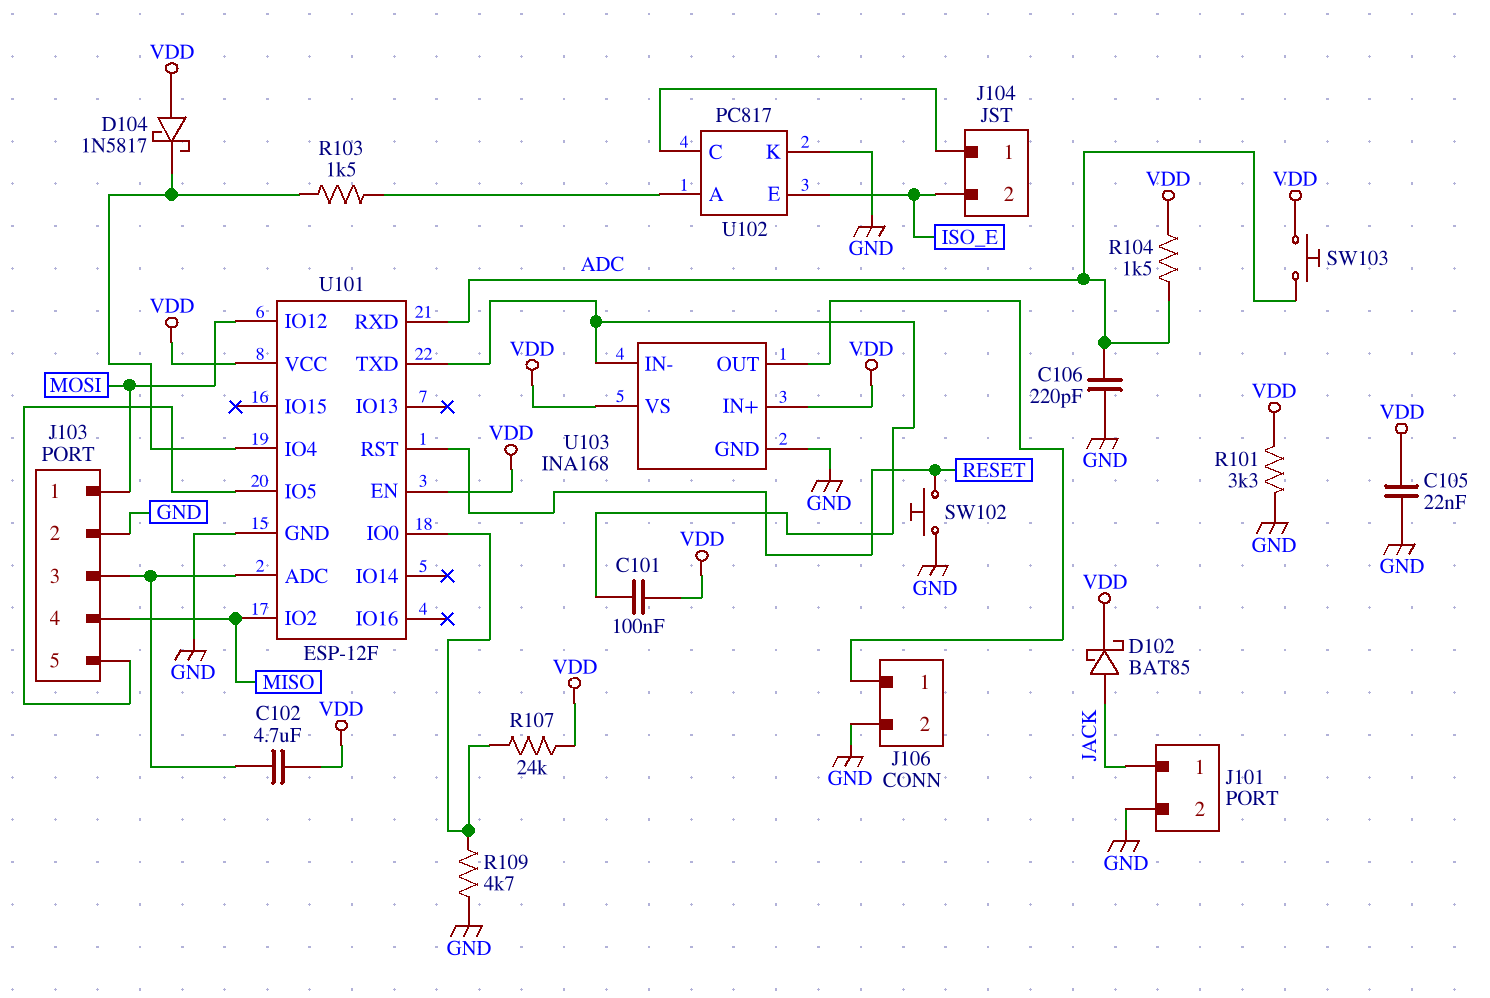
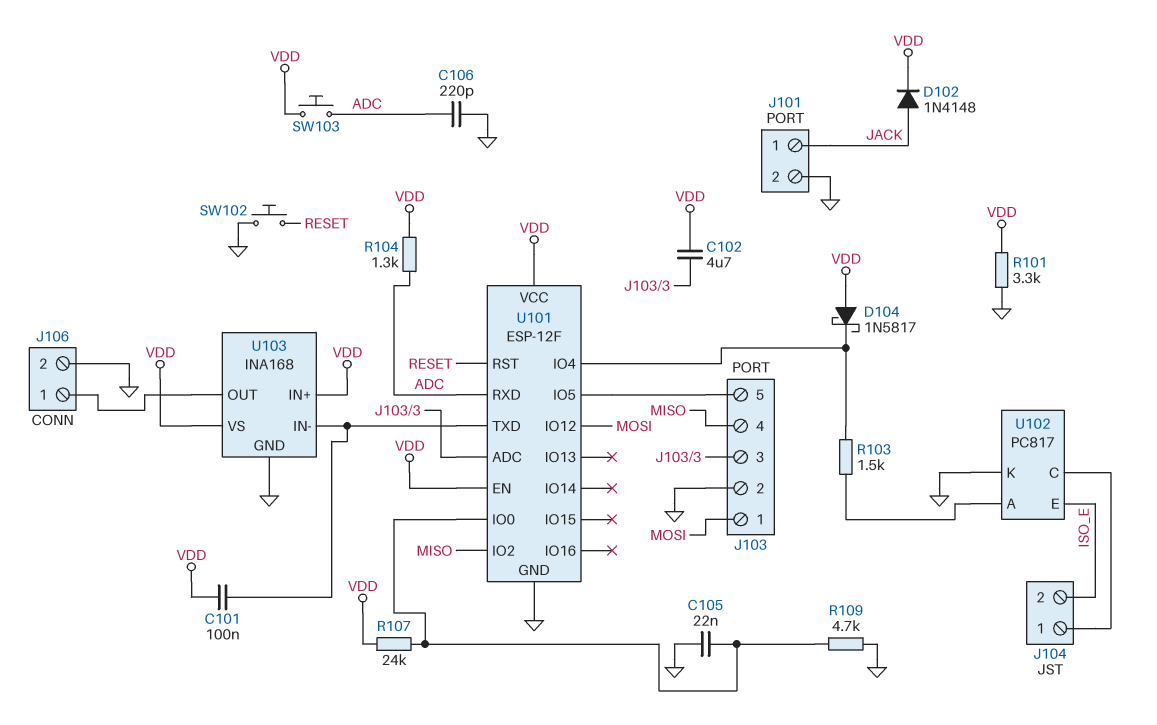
C105: 22nF (GND, VDD) -> 22nF (GND, U101/IO0)
D102: schottky BAT85 (A JACK, K VDD) -> diode 1N4148 (A JACK, K VDD)
R104: 1.5k (ADC, VDD) -> 1.3k (ADC, VDD)

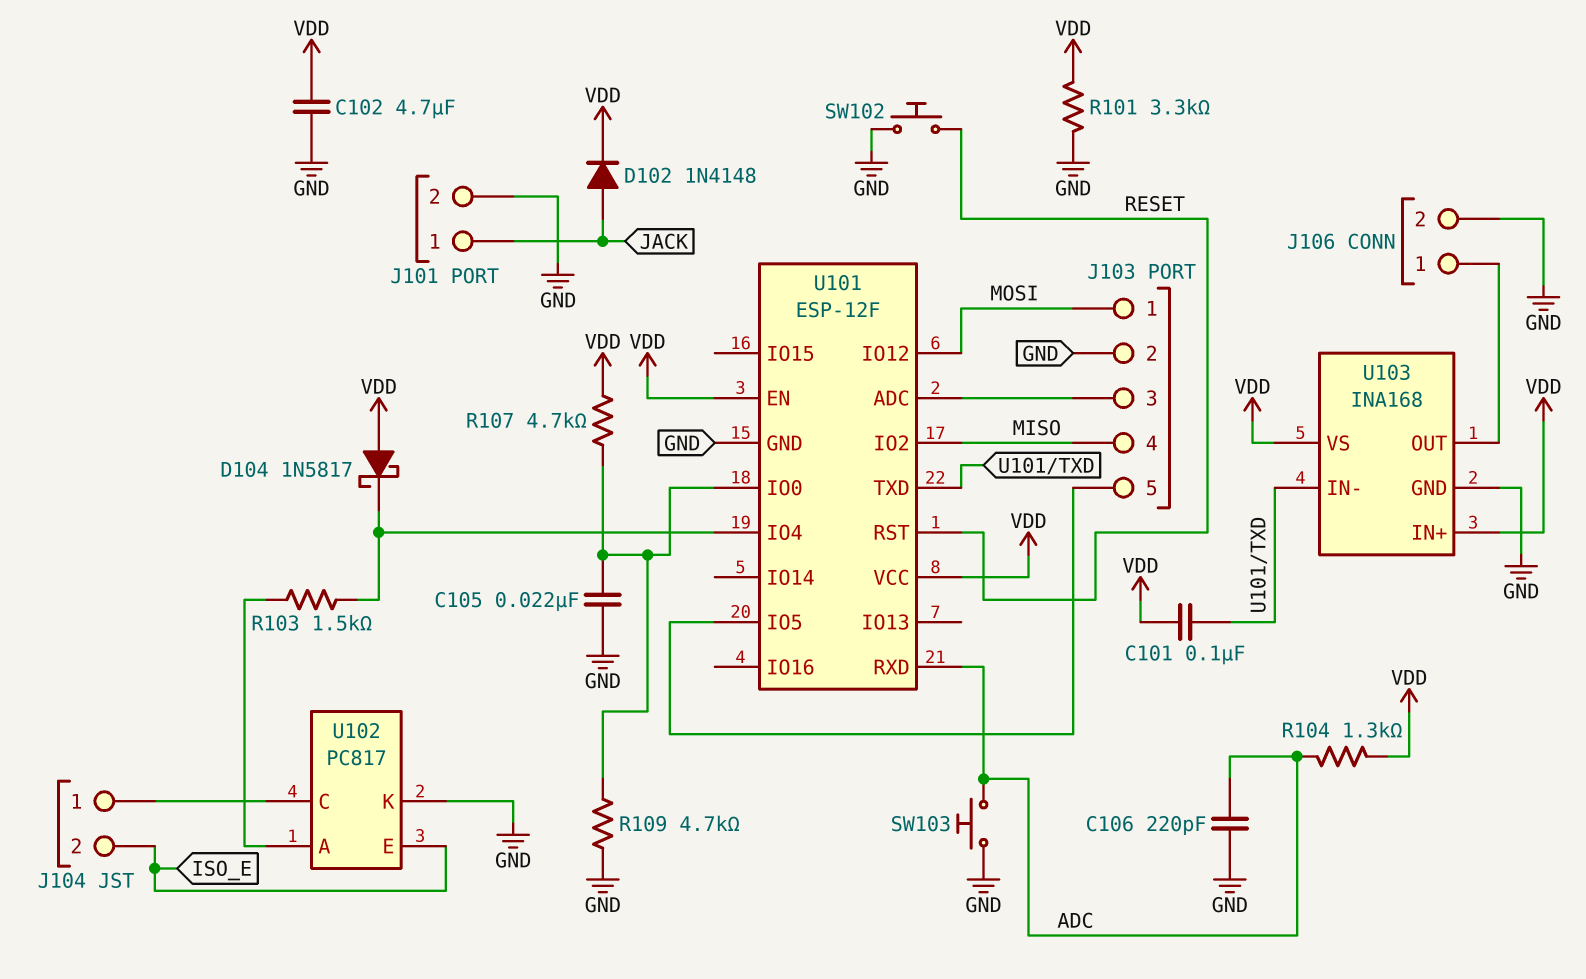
C102: 4.7uF (J103/3, VDD) -> 4.7uF (GND, VDD)
R107: 24k (U101/IO0, VDD) -> 4.7k (U101/IO0, VDD)
SW103: button (ADC, VDD) -> button (ADC, GND)

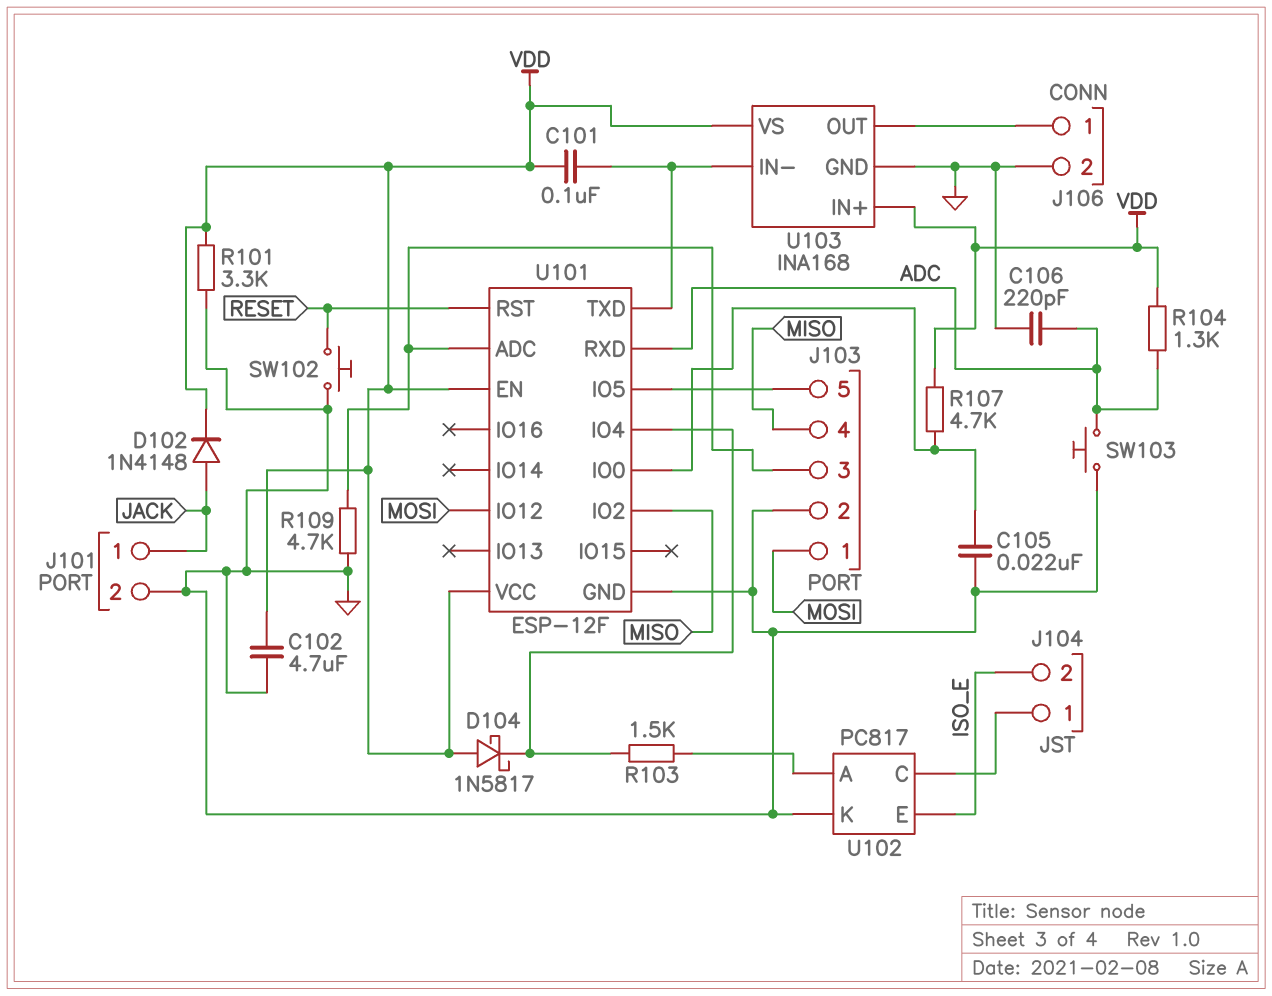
R109: 4.7k (GND, U101/IO0) -> 4.7k (GND, J103/3)

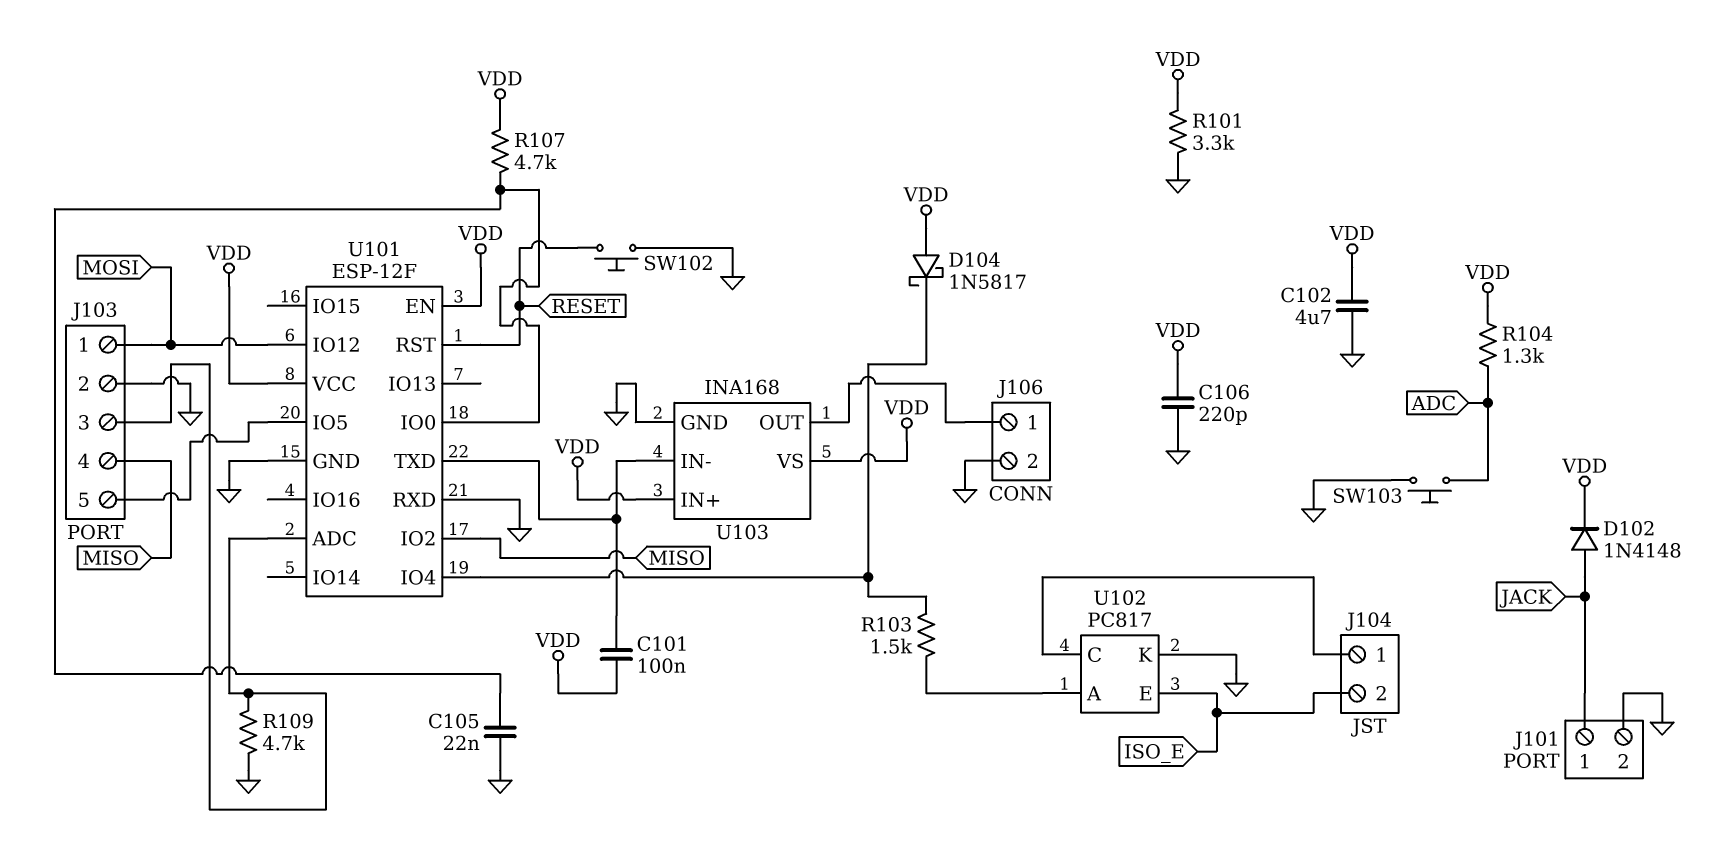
C106: 220pF (ADC, GND) -> 220pF (GND, VDD)
U101 pin RXD: ADC -> GND

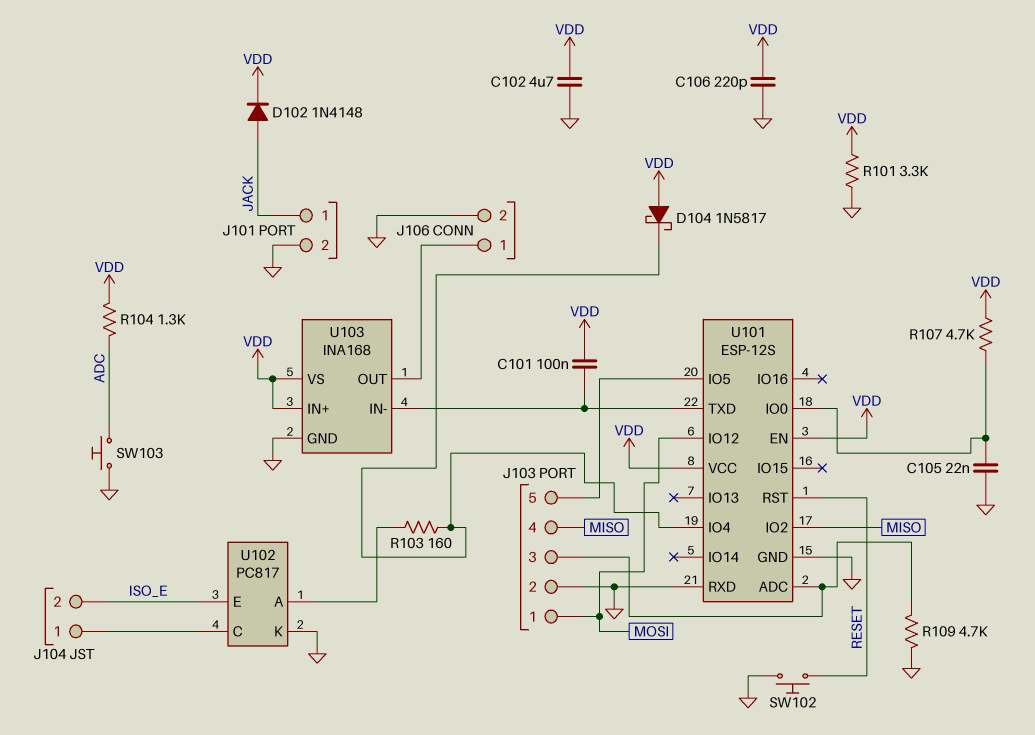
R103: 1.5k (U101/IO4, U102/A) -> 160 (U101/IO4, U102/A)
U101: ESP-12F -> ESP-12S

